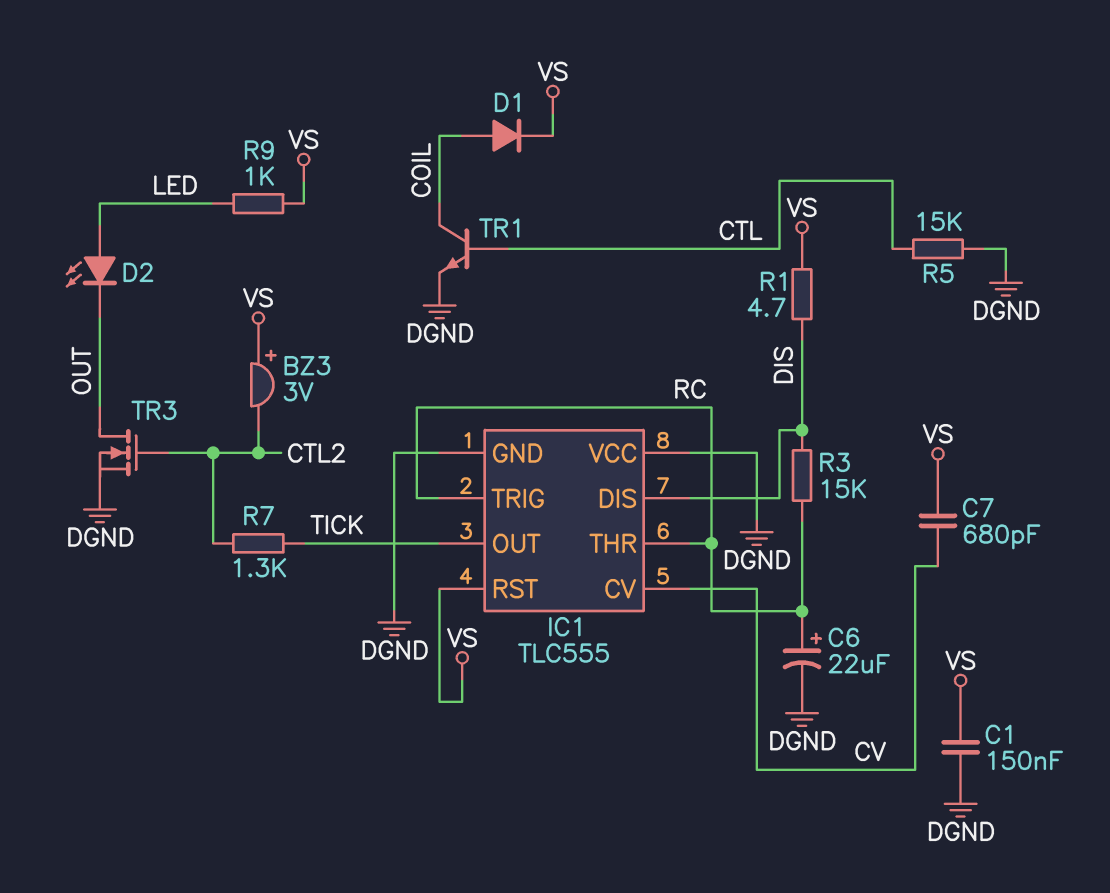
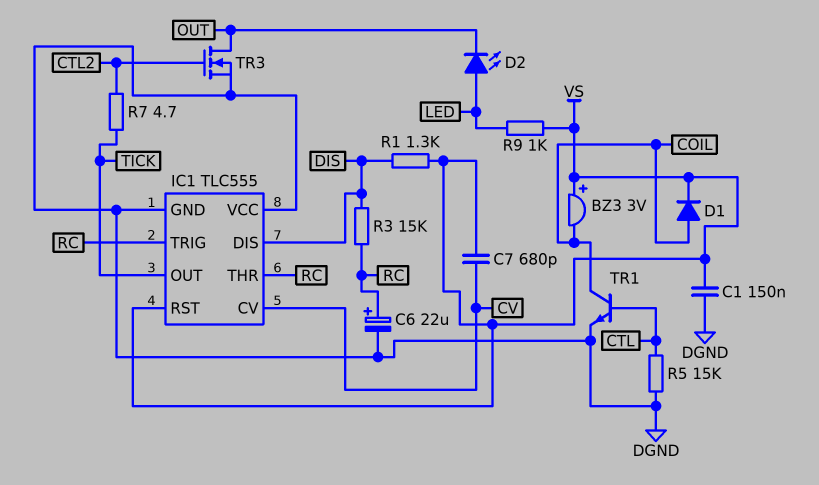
BZ3: buzzer 3V (plus VS, minus CTL2) -> buzzer 3V (plus VS, minus COIL)
R1: 4.7 (DIS, VS) -> 1.3k (DIS, VS)
R7: 1.3k (CTL2, TICK) -> 4.7 (CTL2, TICK)

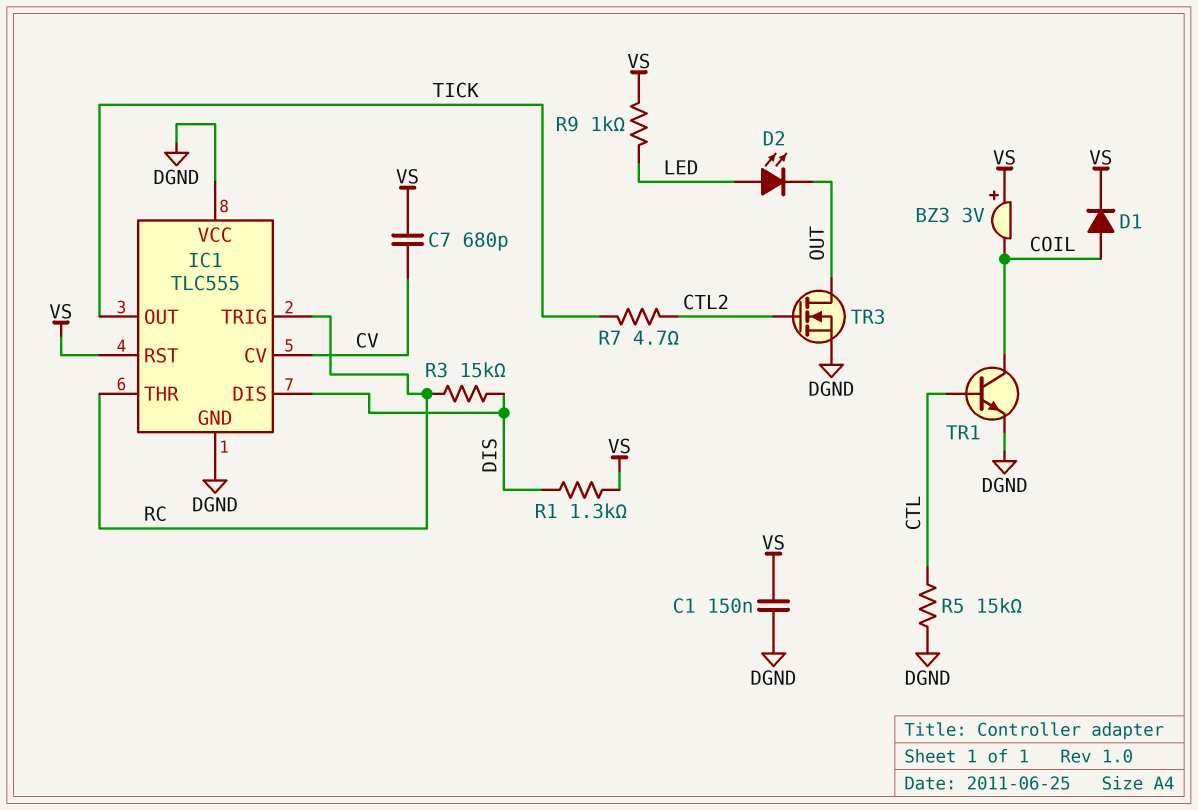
C6: 22uF (plus RC, minus DGND) -> none

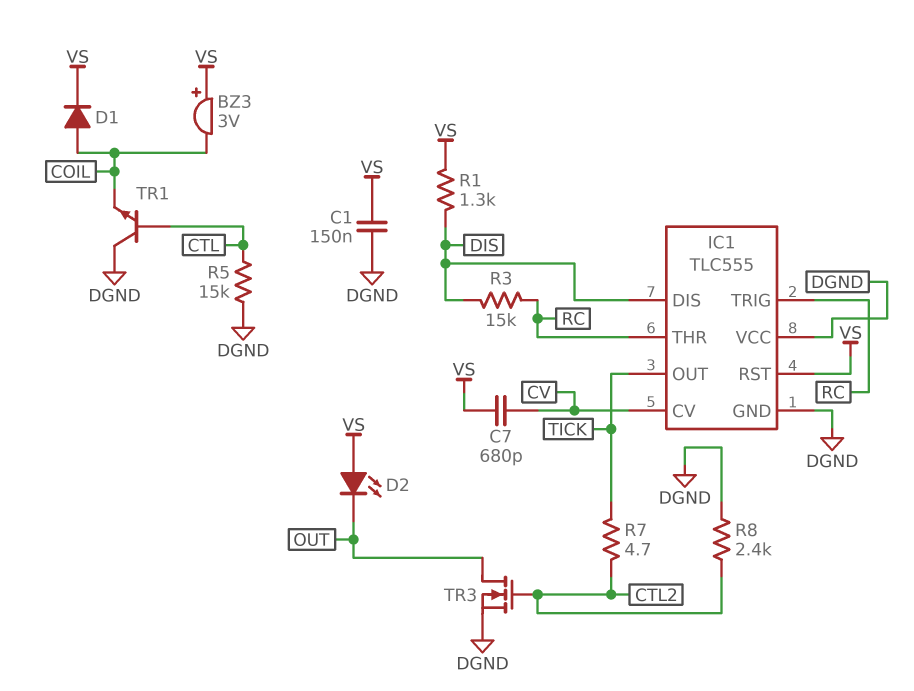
D2: LED (A LED, K OUT) -> LED (A VS, K OUT)
R8: none -> 2.4k (CTL2, DGND)
R9: 1k (LED, VS) -> none
TR1: NPN (B CTL, C COIL, E DGND) -> NPN (B CTL, C DGND, E COIL)

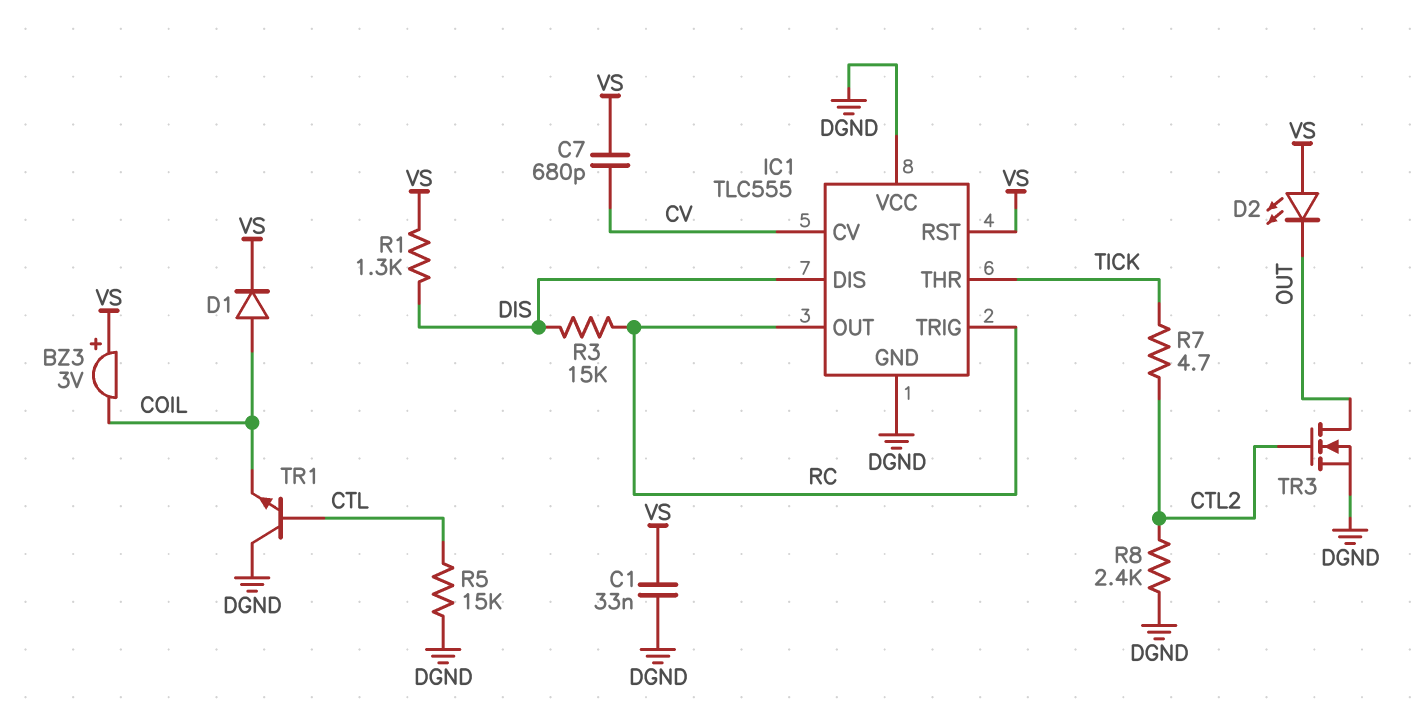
C1: 150nF (DGND, VS) -> 33nF (DGND, VS)
IC1 pin OUT: TICK -> RC
IC1 pin THR: RC -> TICK

